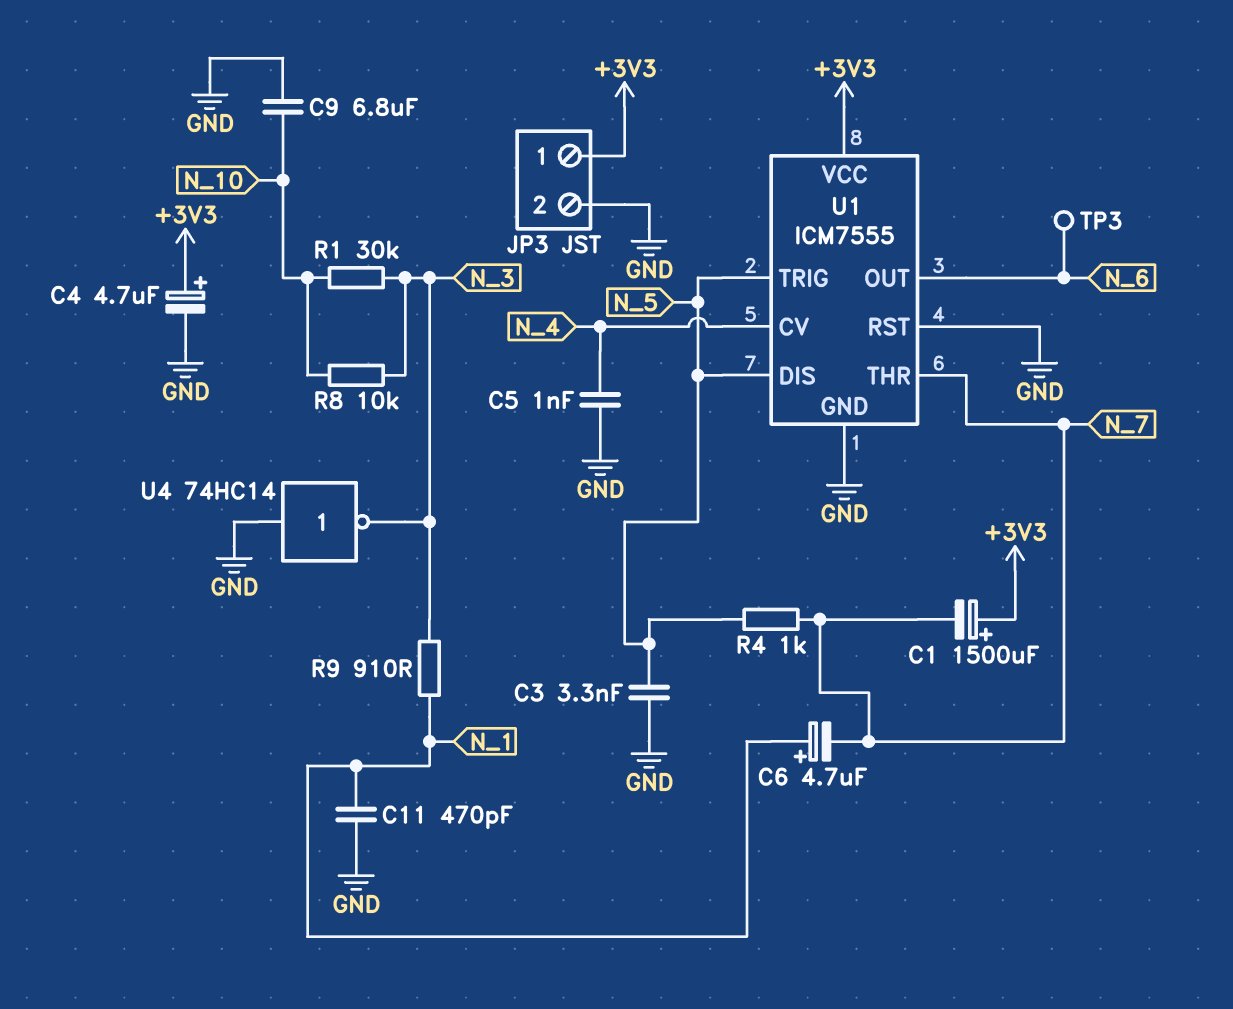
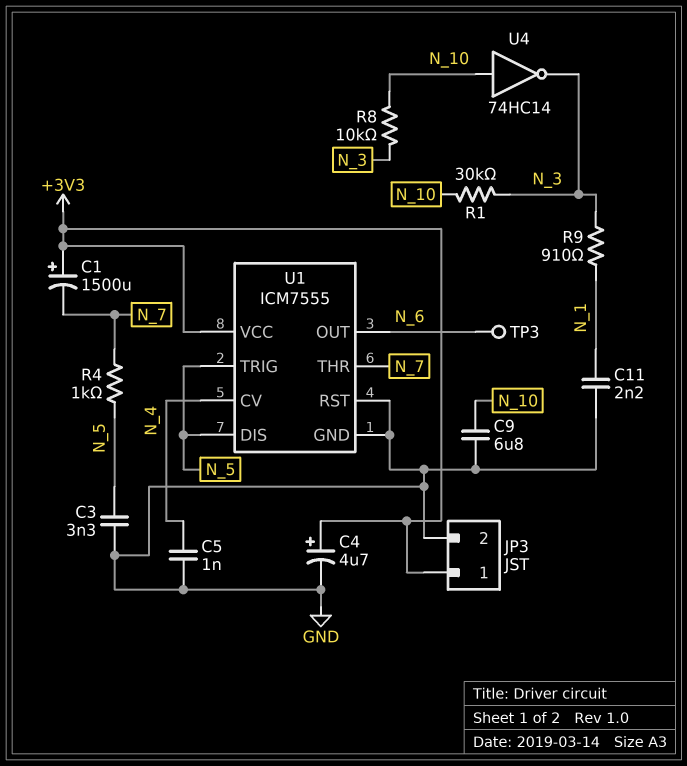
C6: 4.7uF (plus N_1, minus N_7) -> none
C11: 470pF (GND, N_1) -> 2.2nF (GND, N_1)
U4: NOT 74HC14 (in GND, out N_3) -> NOT 74HC14 (in N_10, out N_3)

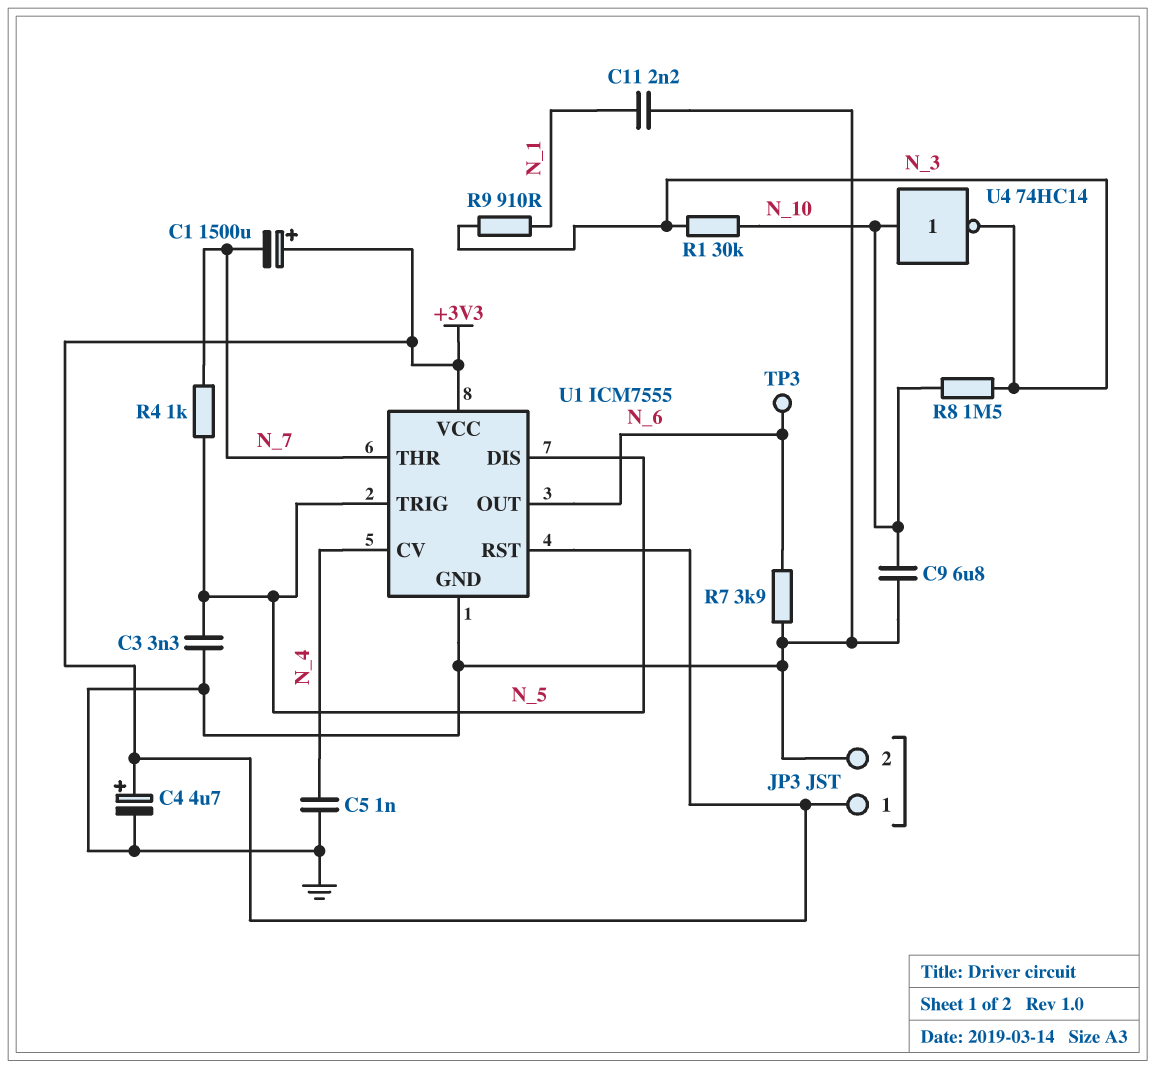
R7: none -> 3.9k (GND, N_6)
R8: 10k (N_3, N_10) -> 1.5M (N_3, N_10)
U1 pin RST: GND -> +3V3

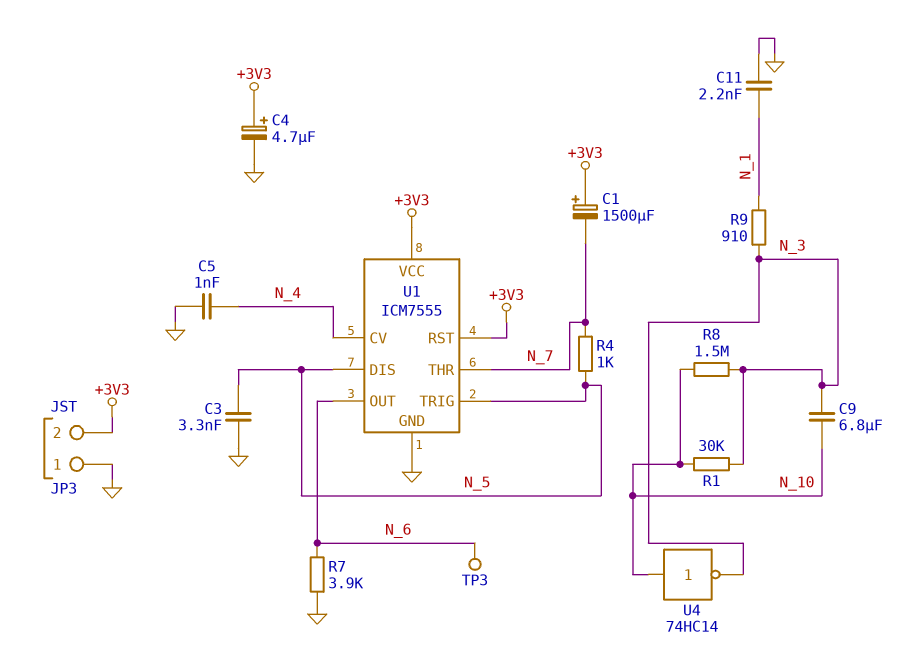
C9: 6.8uF (GND, N_10) -> 6.8uF (N_3, N_10)
JP3 pin 1: +3V3 -> GND
JP3 pin 2: GND -> +3V3

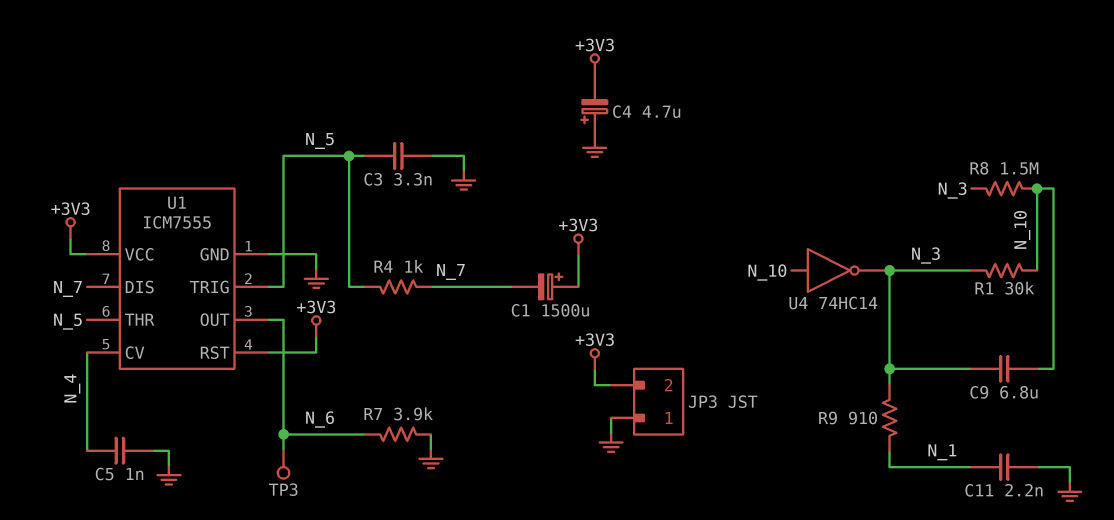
C4: 4.7uF (plus +3V3, minus GND) -> 4.7uF (plus GND, minus +3V3)
U1 pin DIS: N_5 -> N_7
U1 pin THR: N_7 -> N_5

